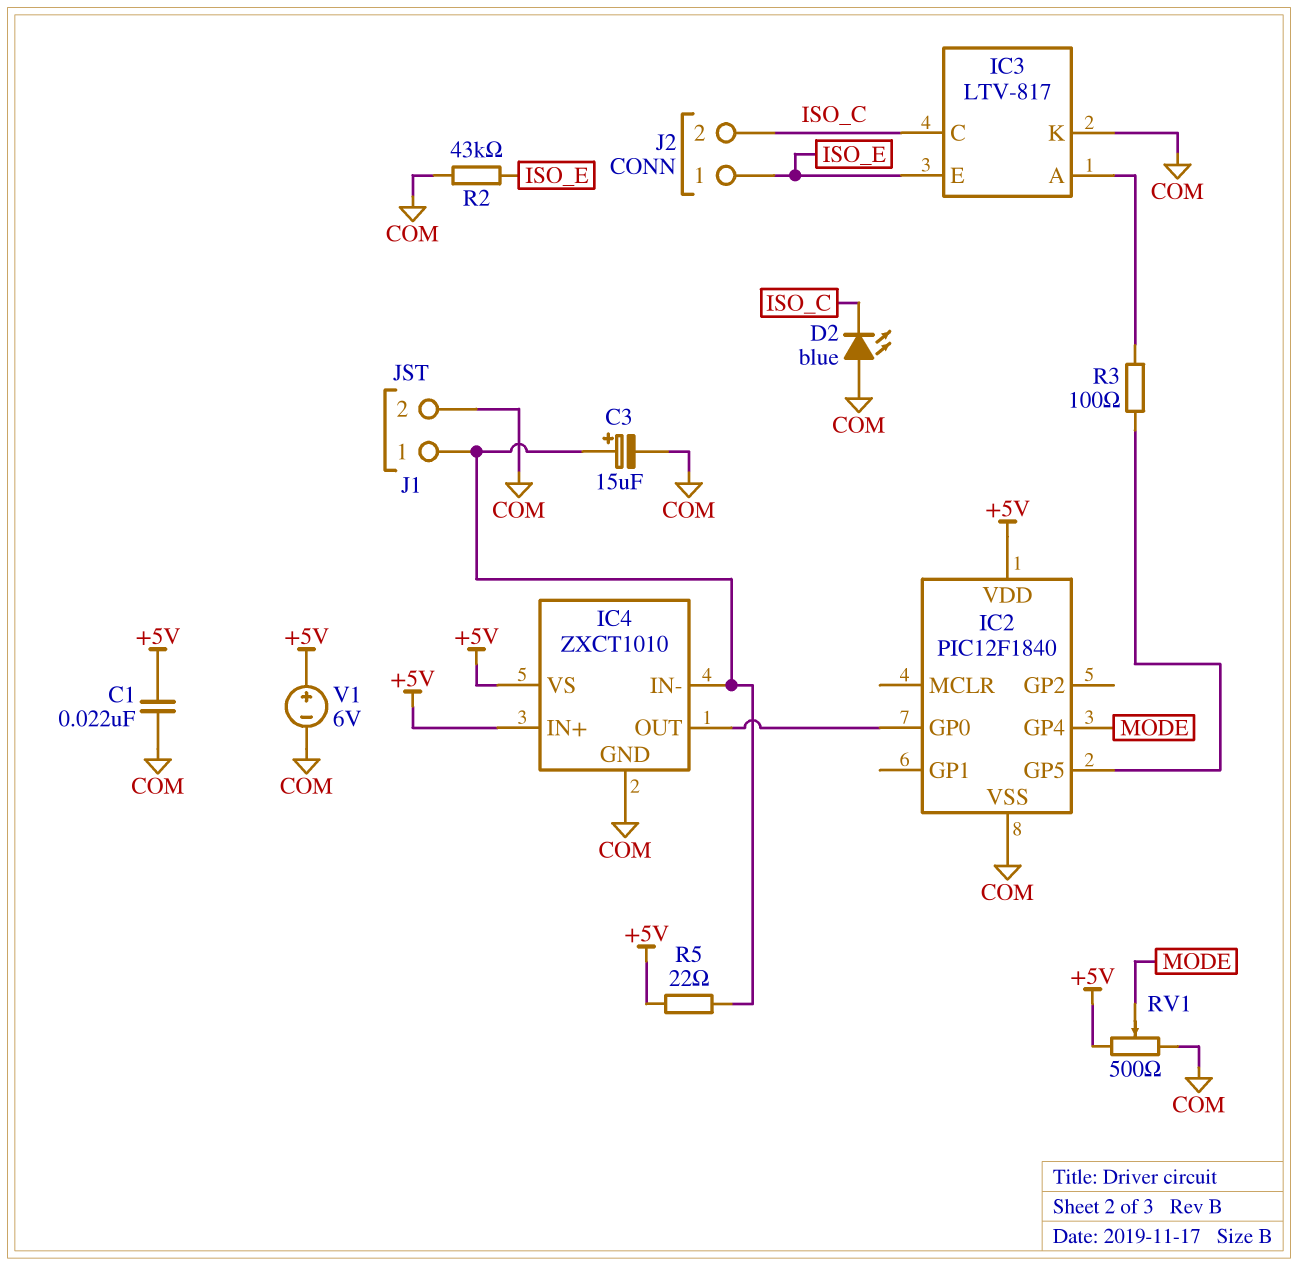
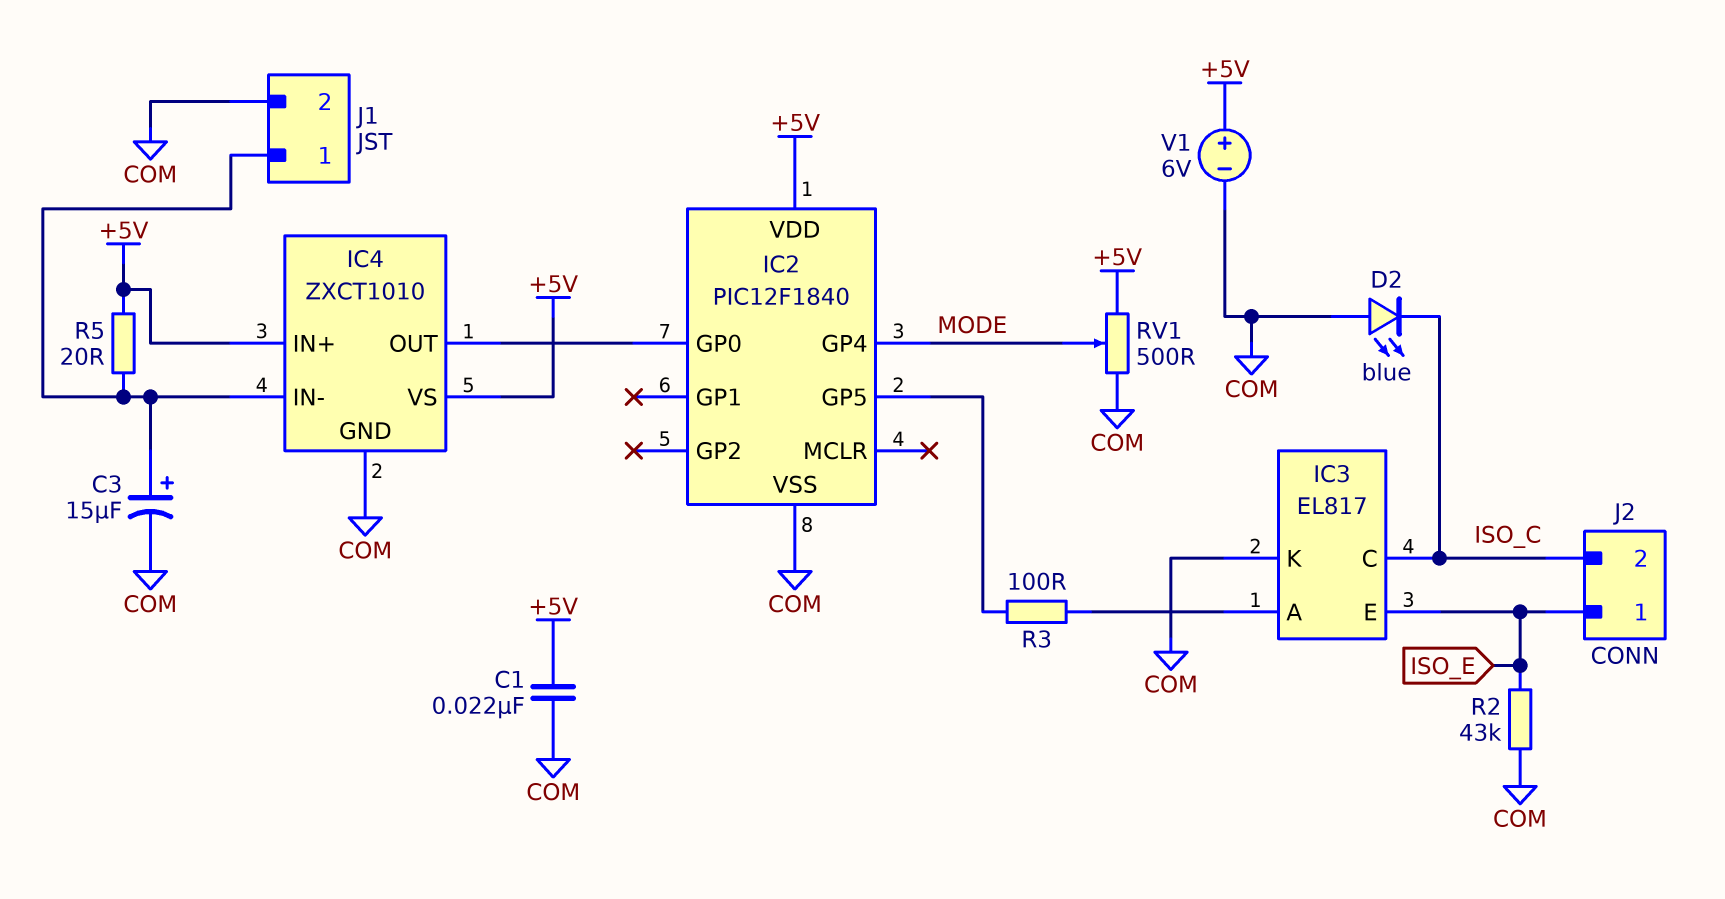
IC3: LTV-817 -> EL817
R5: 22 (+5V, IC4/IN-) -> 20 (+5V, IC4/IN-)

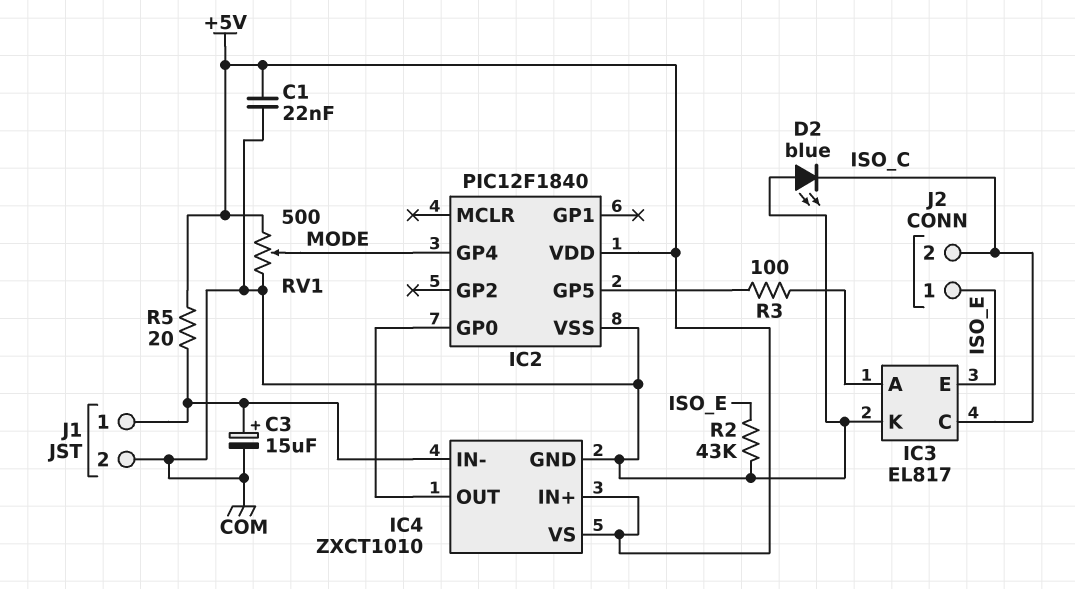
V1: 6V (plus +5V, minus COM) -> none

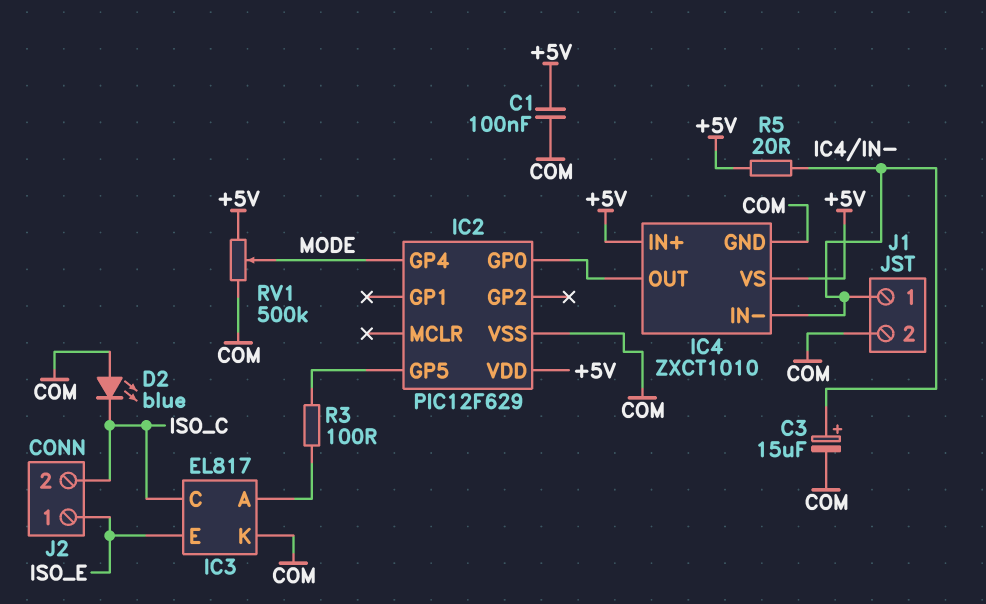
C1: 22nF (+5V, COM) -> 100nF (+5V, COM)
IC2: PIC12F1840 -> PIC12F629
R2: 43k (COM, ISO_E) -> none
RV1: 500 (+5V, COM, wiper MODE) -> 500k (+5V, COM, wiper MODE)

